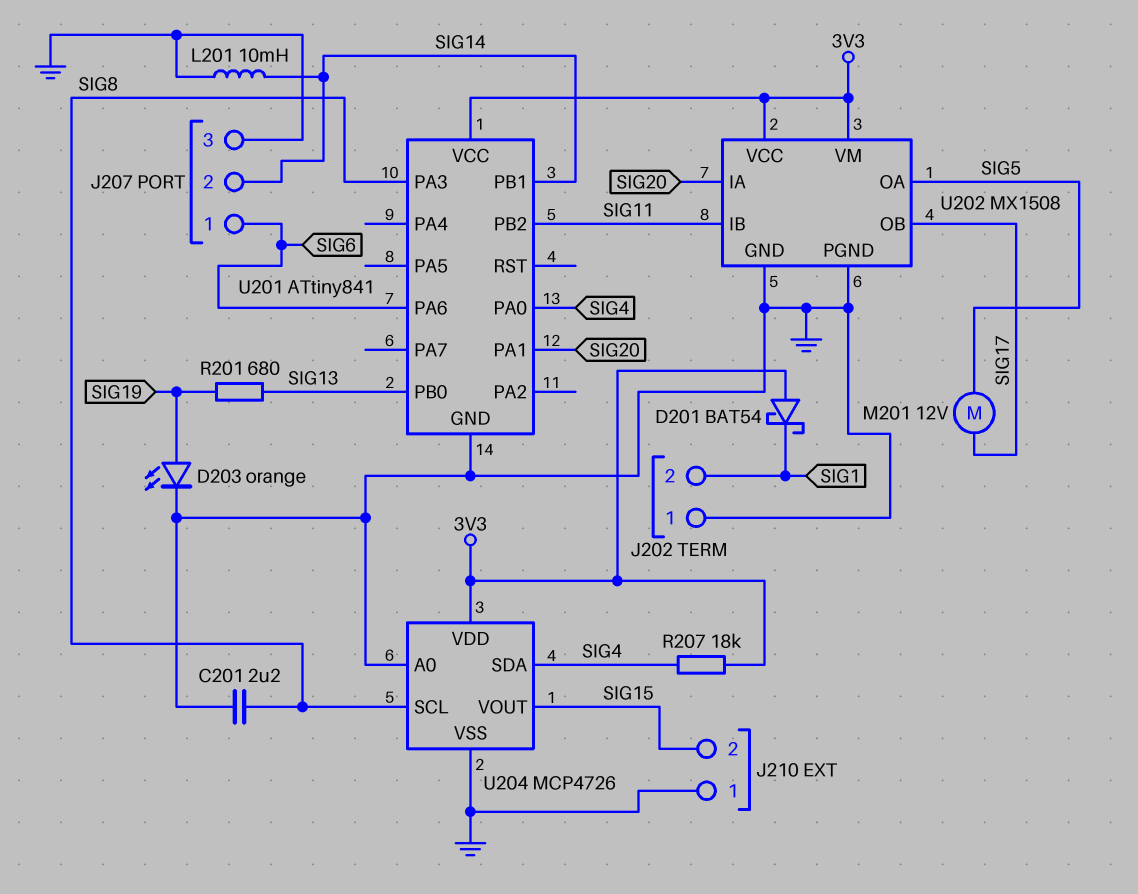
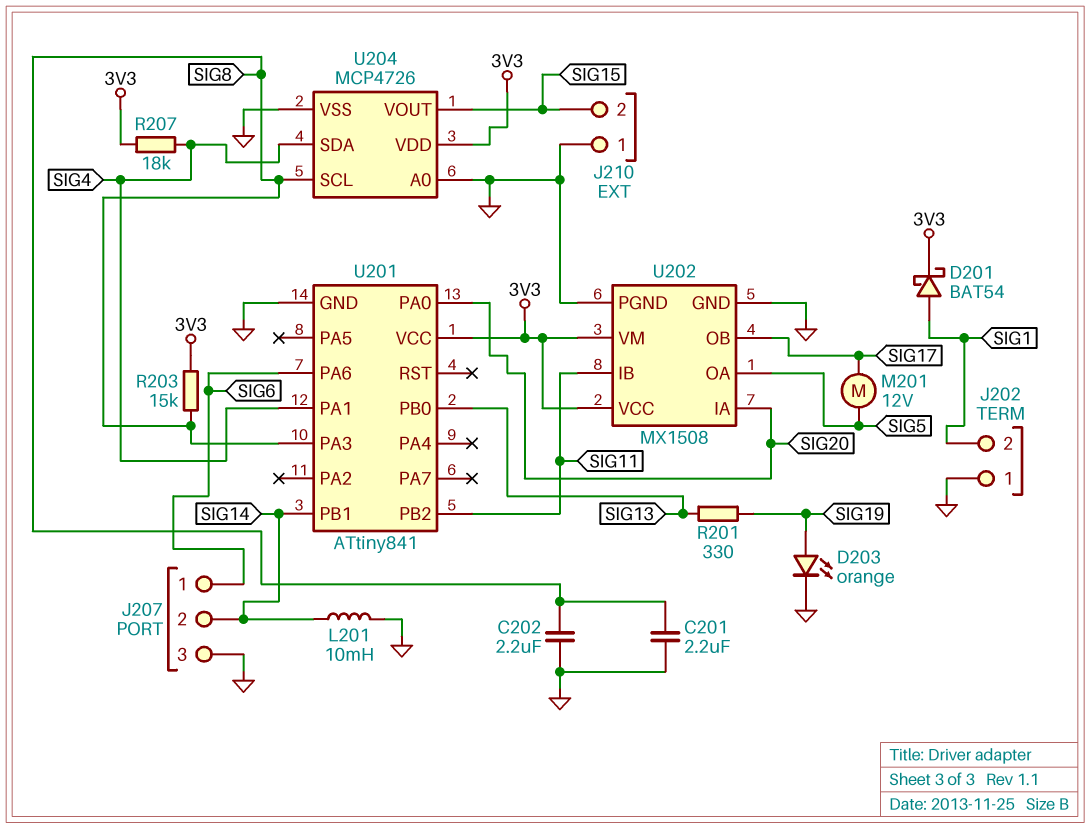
C202: none -> 2.2uF (GND, SIG8)
D201: schottky BAT54 (A 3V3, K SIG1) -> schottky BAT54 (A SIG1, K 3V3)
R201: 680 (SIG13, SIG19) -> 330 (SIG13, SIG19)
R203: none -> 15k (3V3, SIG8)
U201 pin PA0: SIG4 -> SIG20
U201 pin PA1: SIG20 -> SIG4

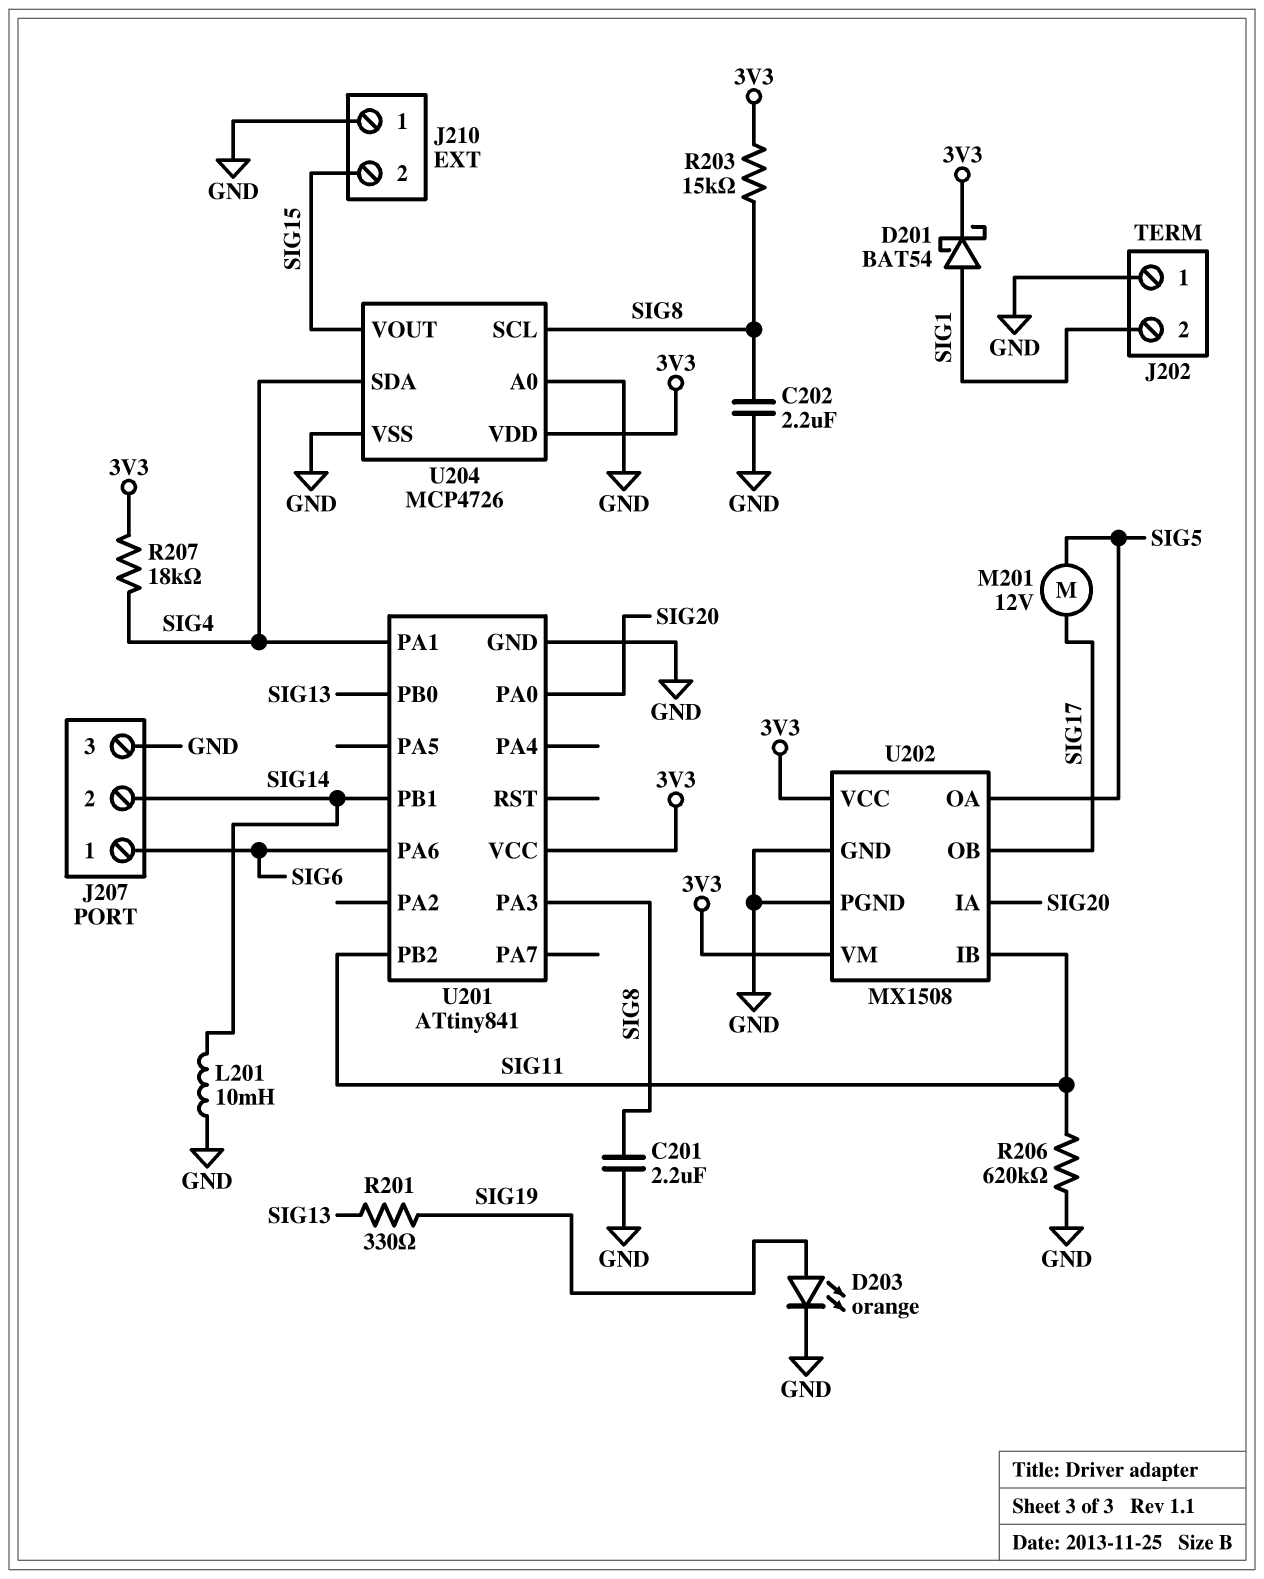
R206: none -> 620k (GND, SIG11)

